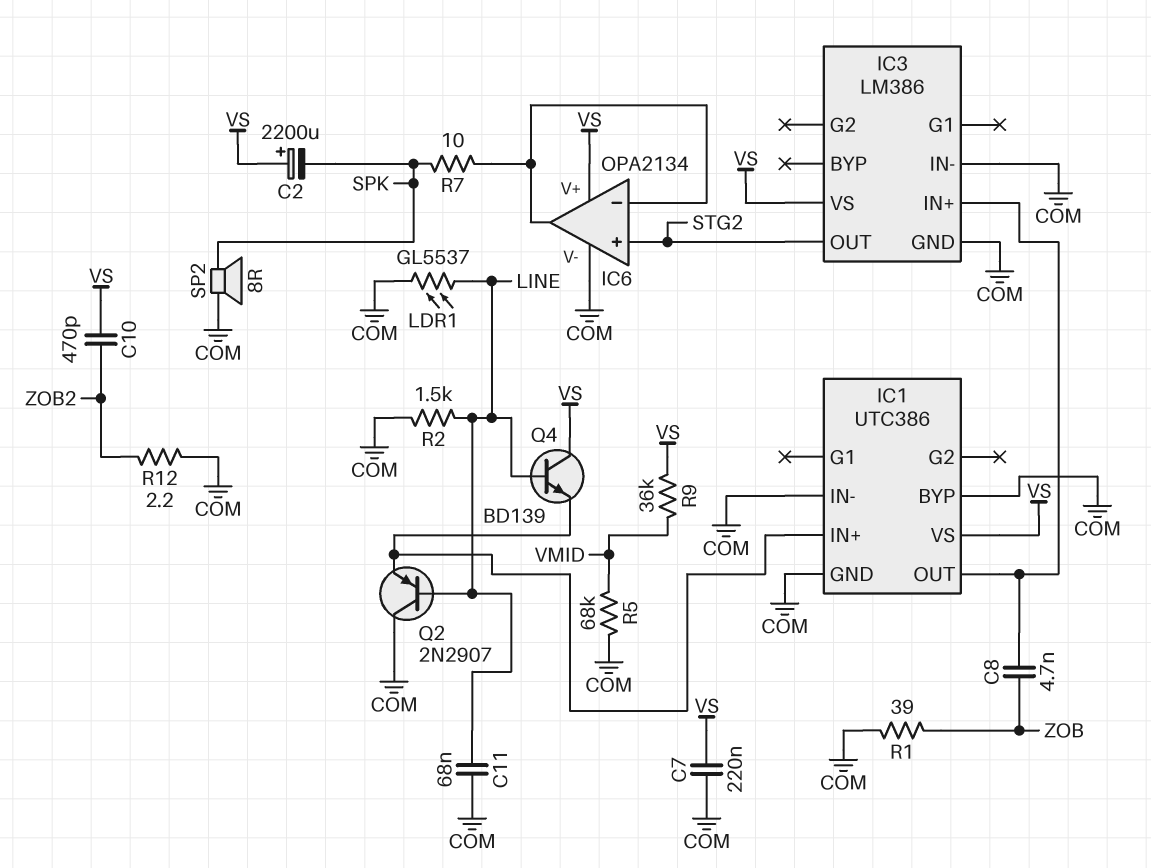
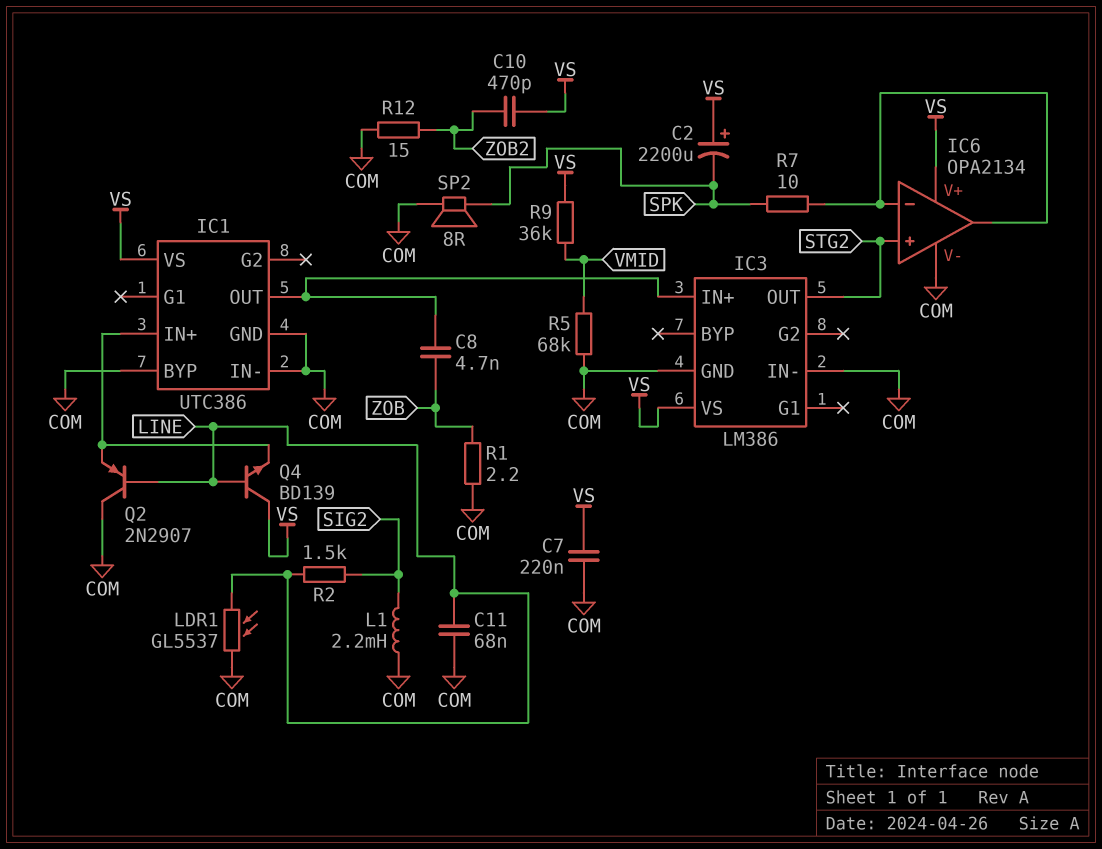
L1: none -> 2.2mH (COM, SIG2)
R1: 39 (COM, ZOB) -> 2.2 (COM, ZOB)
R2: 1.5k (COM, LINE) -> 1.5k (LINE, SIG2)
R12: 2.2 (COM, ZOB2) -> 15 (COM, ZOB2)

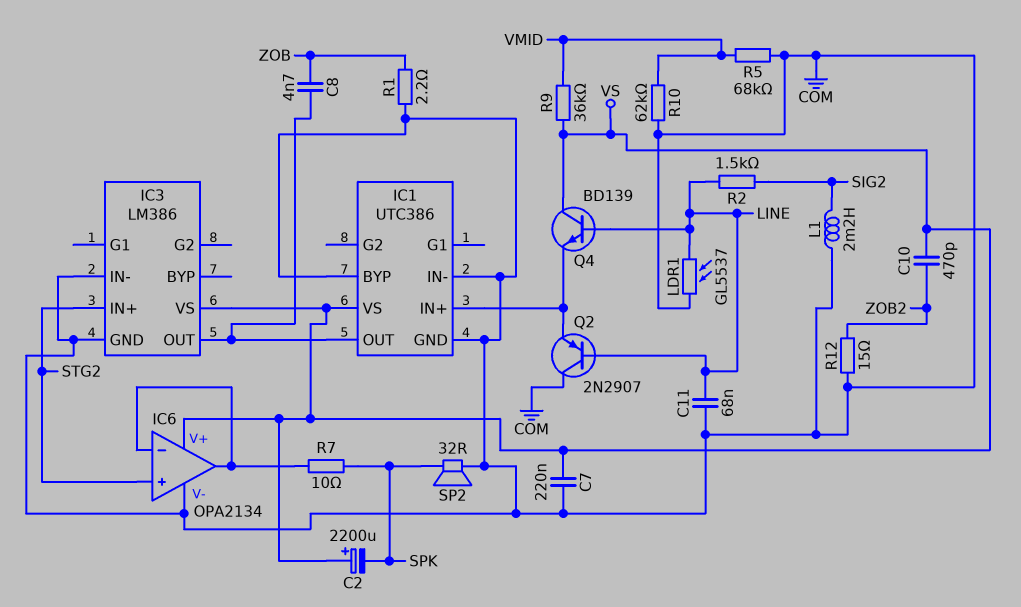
IC3 pin IN+: IC1/OUT -> STG2
IC3 pin OUT: STG2 -> IC1/OUT
R10: none -> 62k (COM, VMID)
SP2: speaker 8R (COM, SPK) -> speaker 32R (COM, SPK)

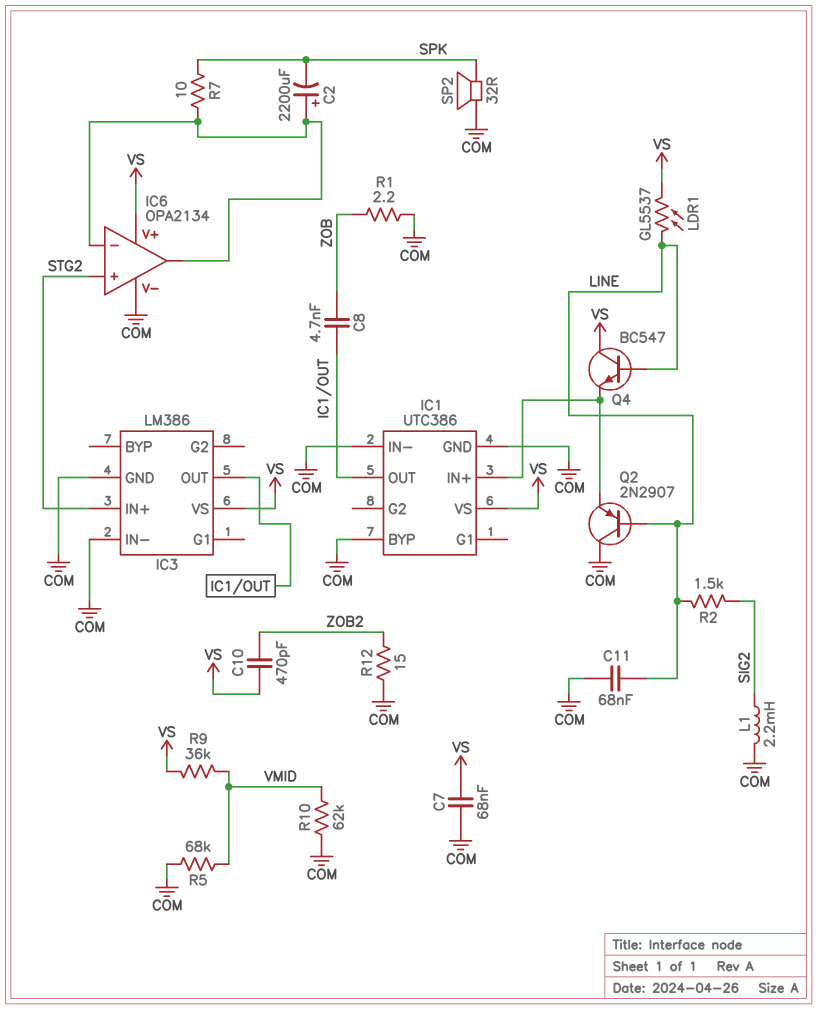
C2: 2200uF (plus VS, minus SPK) -> 2200uF (plus IC6/in-, minus SPK)
C7: 220nF (COM, VS) -> 68nF (COM, VS)
LDR1: GL5537 (COM, LINE) -> GL5537 (LINE, VS)
Q4: NPN BD139 (B LINE, C VS, E IC1/IN+) -> NPN BC547 (B LINE, C VS, E IC1/IN+)

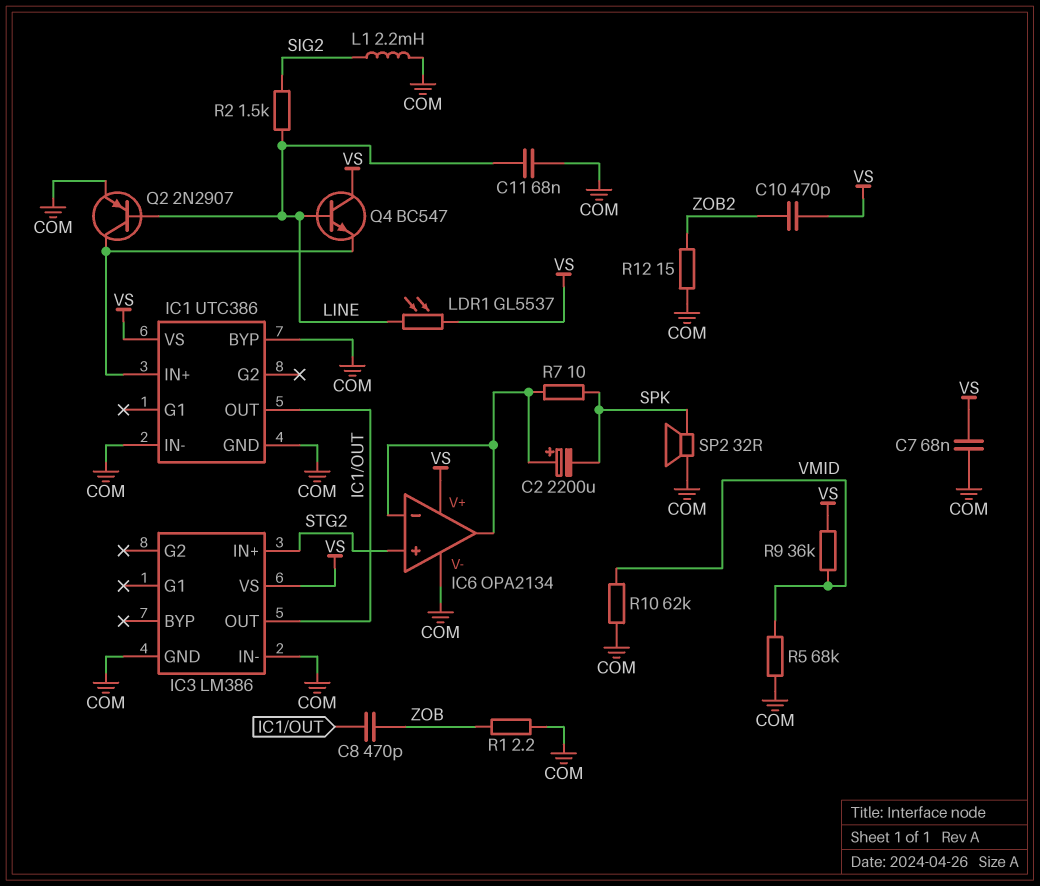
C8: 4.7nF (IC1/OUT, ZOB) -> 470pF (IC1/OUT, ZOB)
Q2: PNP 2N2907 (B LINE, C COM, E IC1/IN+) -> PNP 2N2907 (B LINE, C IC1/IN+, E COM)

